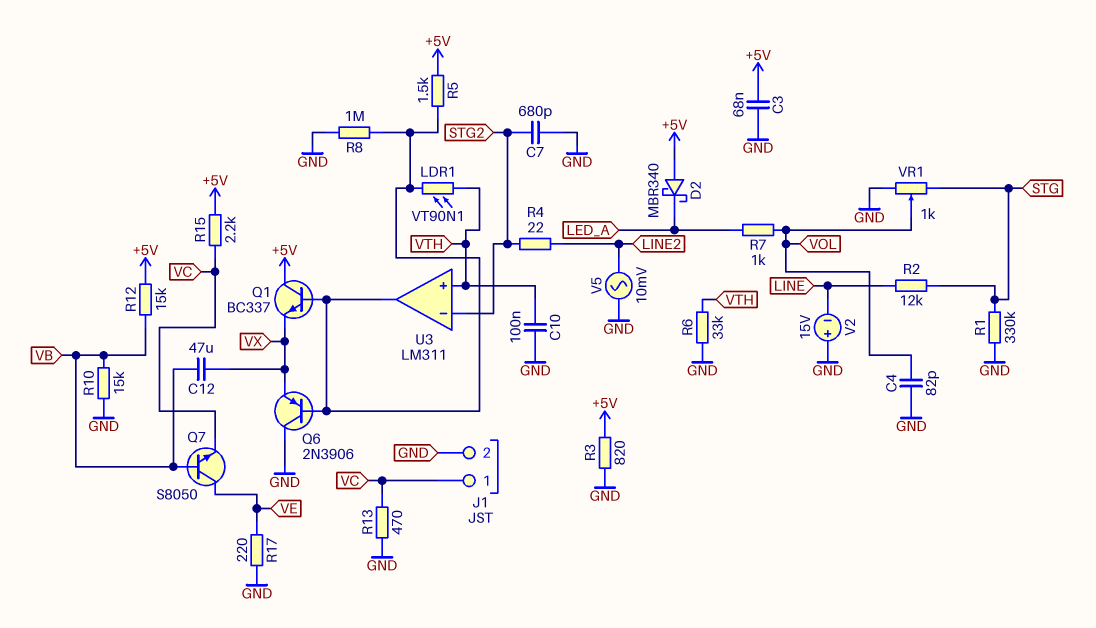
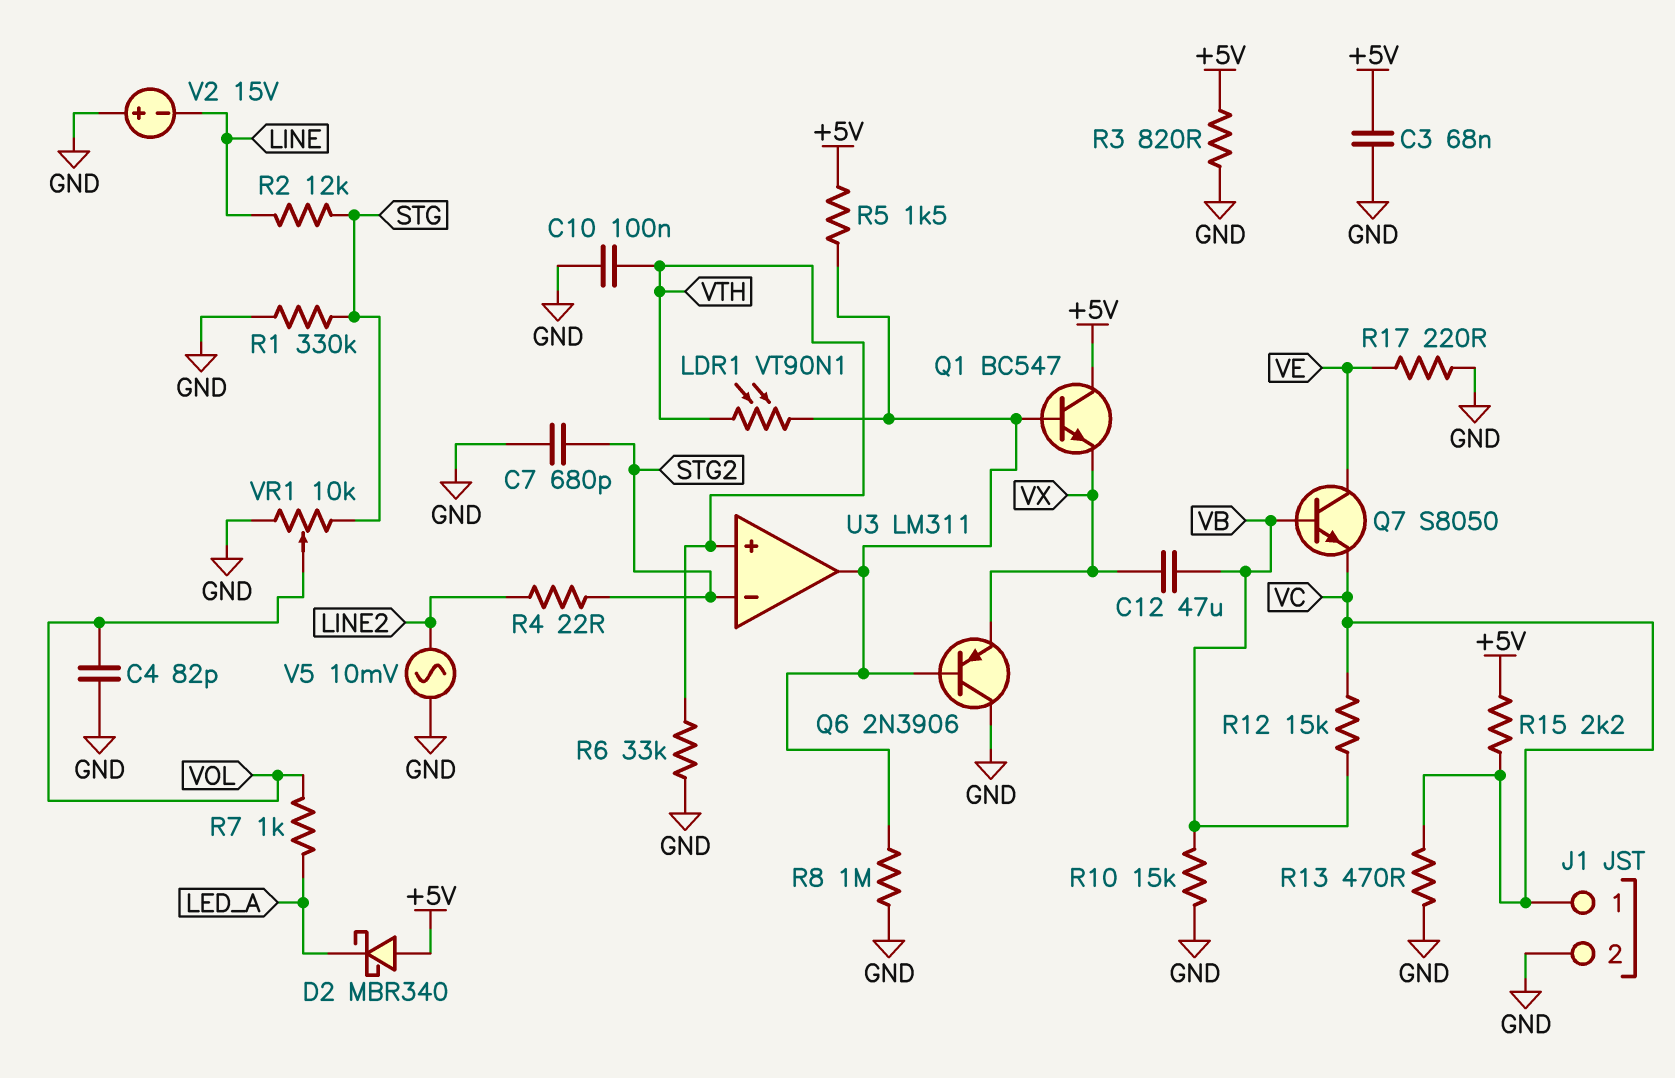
Q1: NPN BC337 (B U3/out, C +5V, E VX) -> NPN BC547 (B U3/out, C +5V, E VX)
R12: 15k (+5V, VB) -> 15k (VB, VC)
VR1: 1k (GND, STG, wiper VOL) -> 10k (GND, STG, wiper VOL)

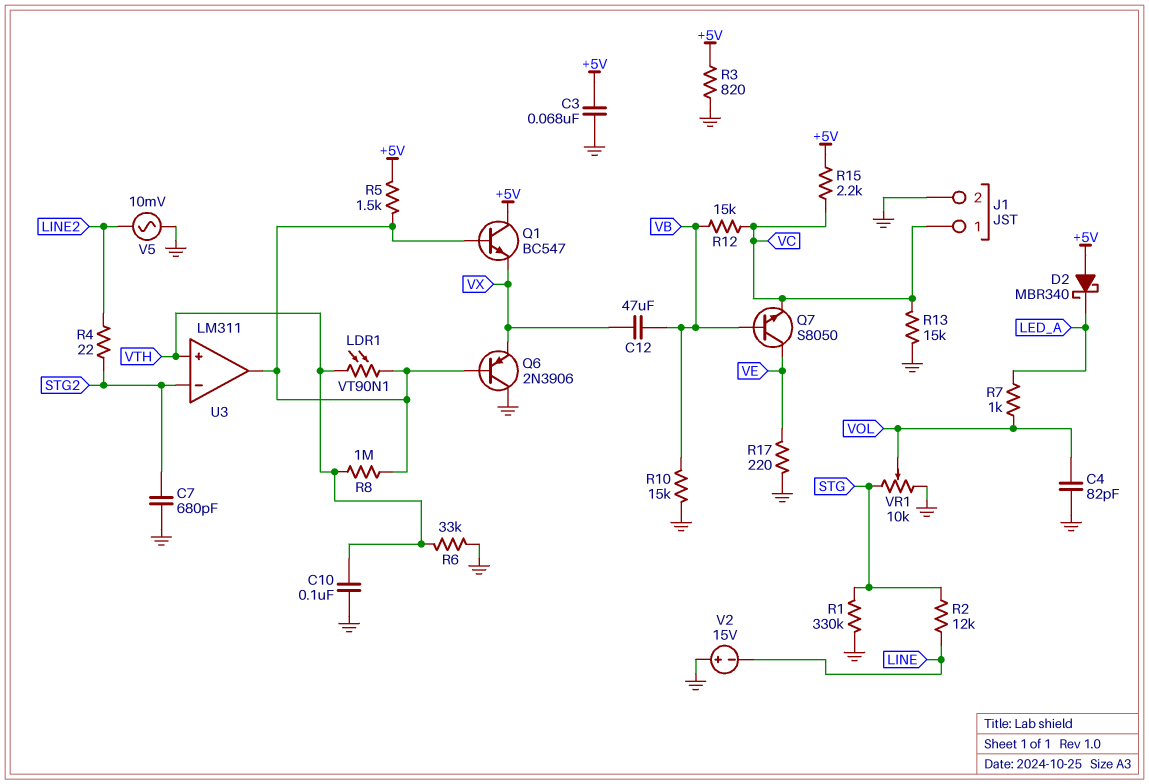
R8: 1M (GND, U3/out) -> 1M (U3/out, VTH)
R13: 470 (GND, VC) -> 15k (GND, VC)

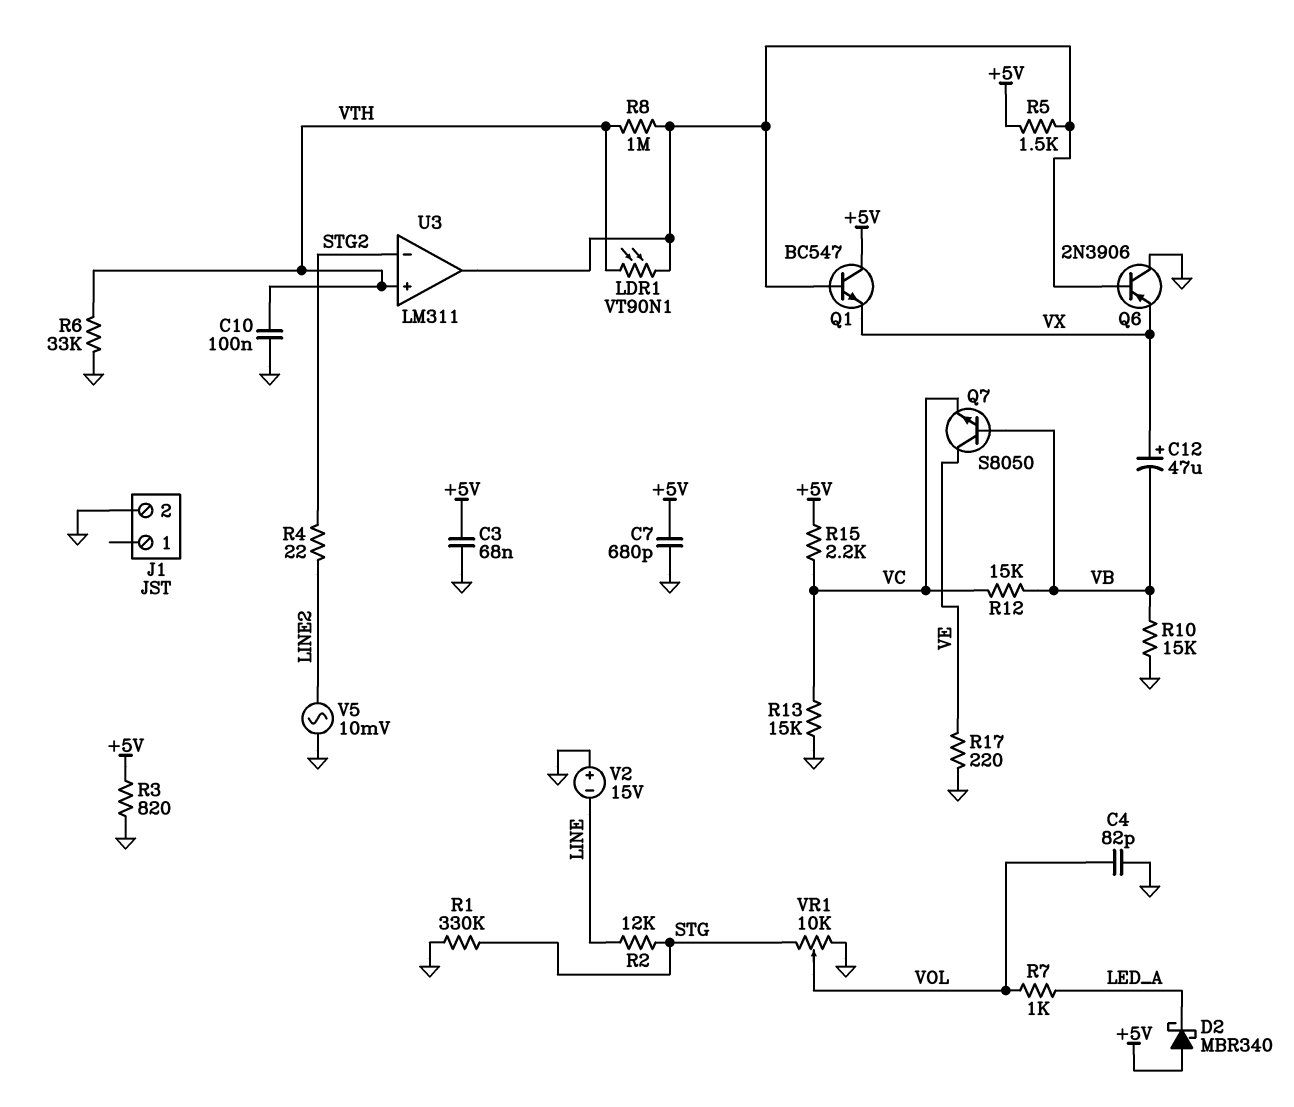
C7: 680pF (GND, STG2) -> 680pF (+5V, GND)
C12: 47uF (VB, VX) -> 47uF (plus VX, minus VB)
J1 pin 1: VC -> none

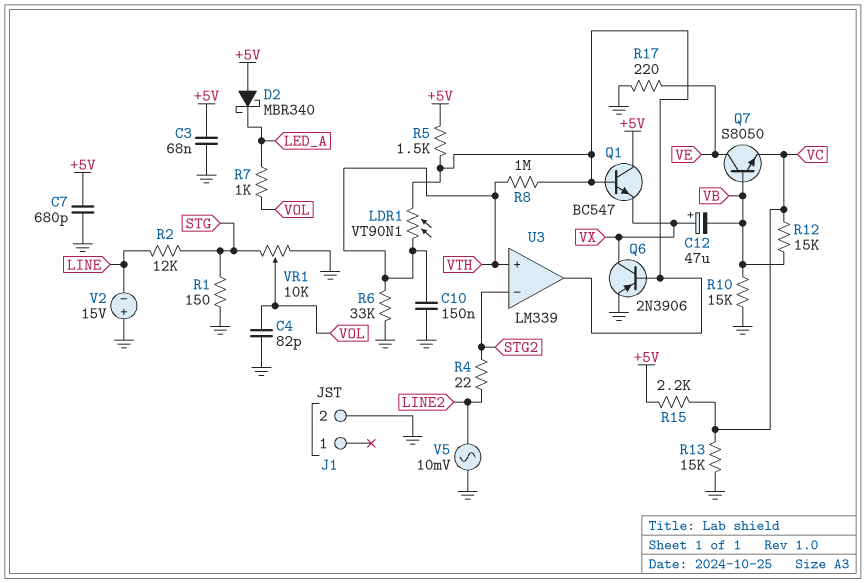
C10: 100nF (GND, VTH) -> 150nF (GND, VTH)
Q6: PNP 2N3906 (B U3/out, C GND, E VX) -> PNP 2N3906 (B U3/out, C VX, E GND)
R1: 330k (GND, STG) -> 150 (GND, STG)
R3: 820 (+5V, GND) -> none
U3: LM311 -> LM339

